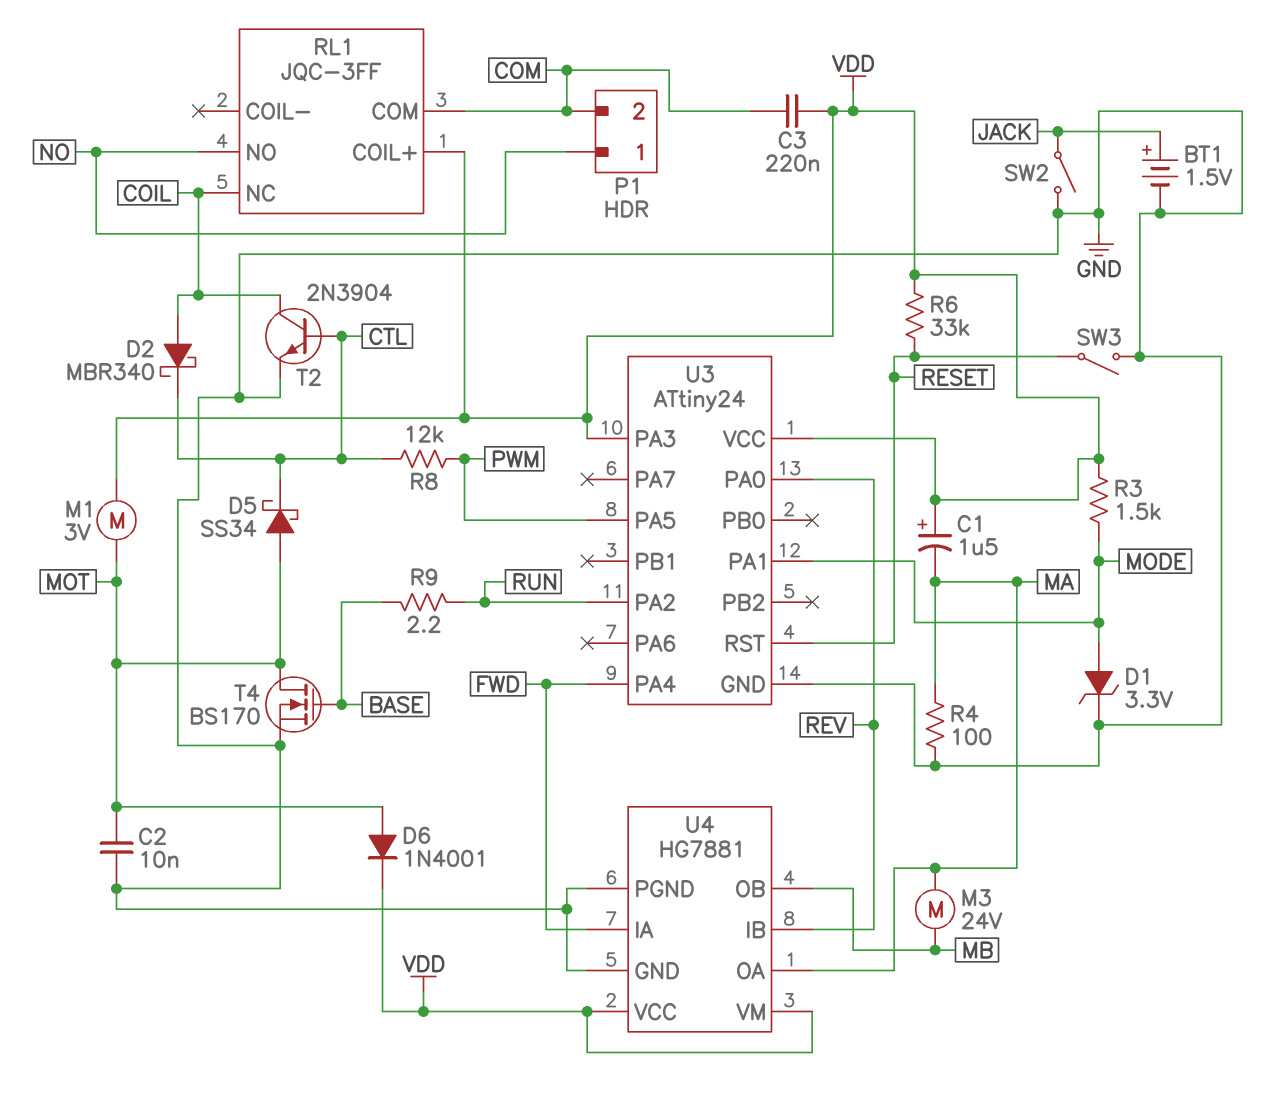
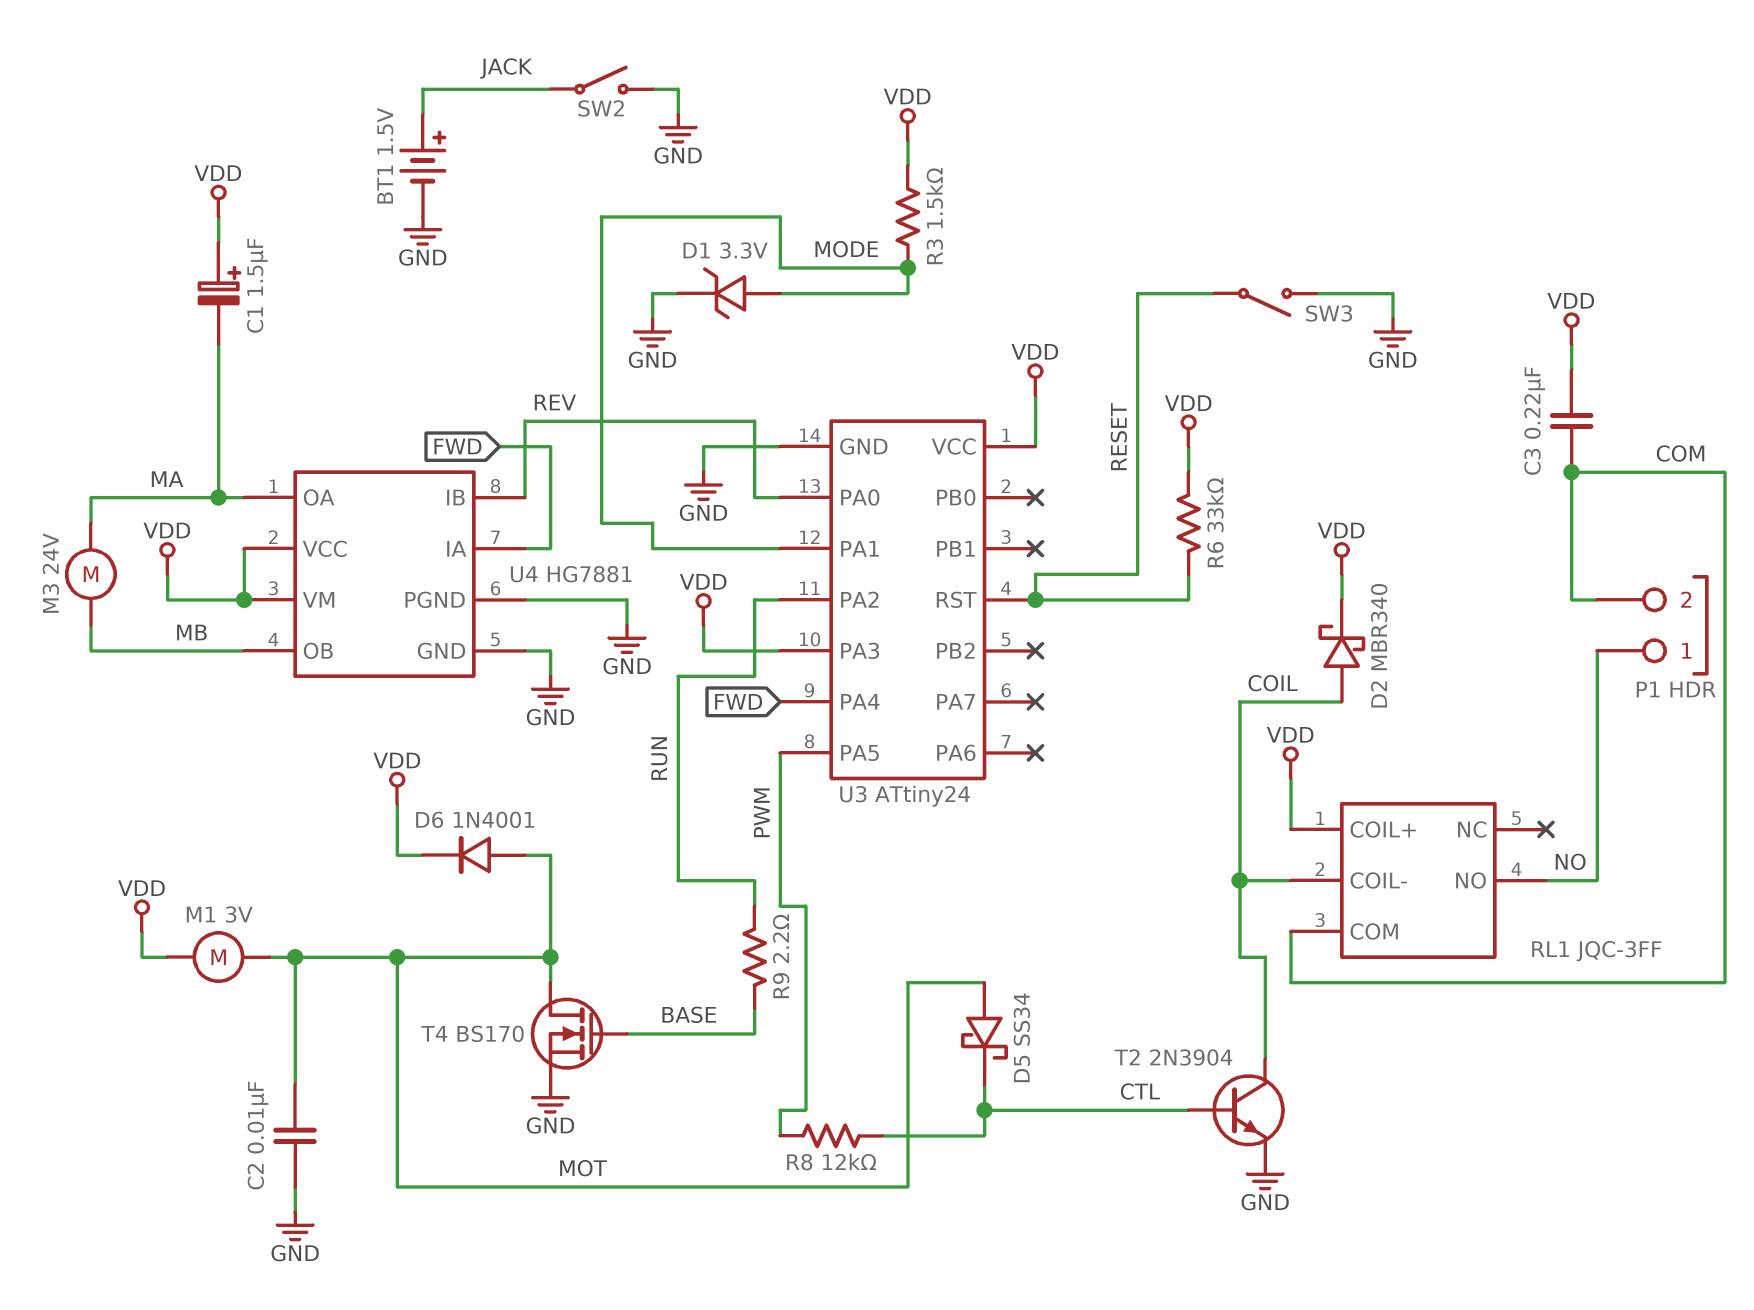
D2: schottky MBR340 (A COIL, K CTL) -> schottky MBR340 (A COIL, K VDD)
R4: 100 (GND, MA) -> none
RL1 pin COIL-: none -> COIL
RL1 pin NC: COIL -> none

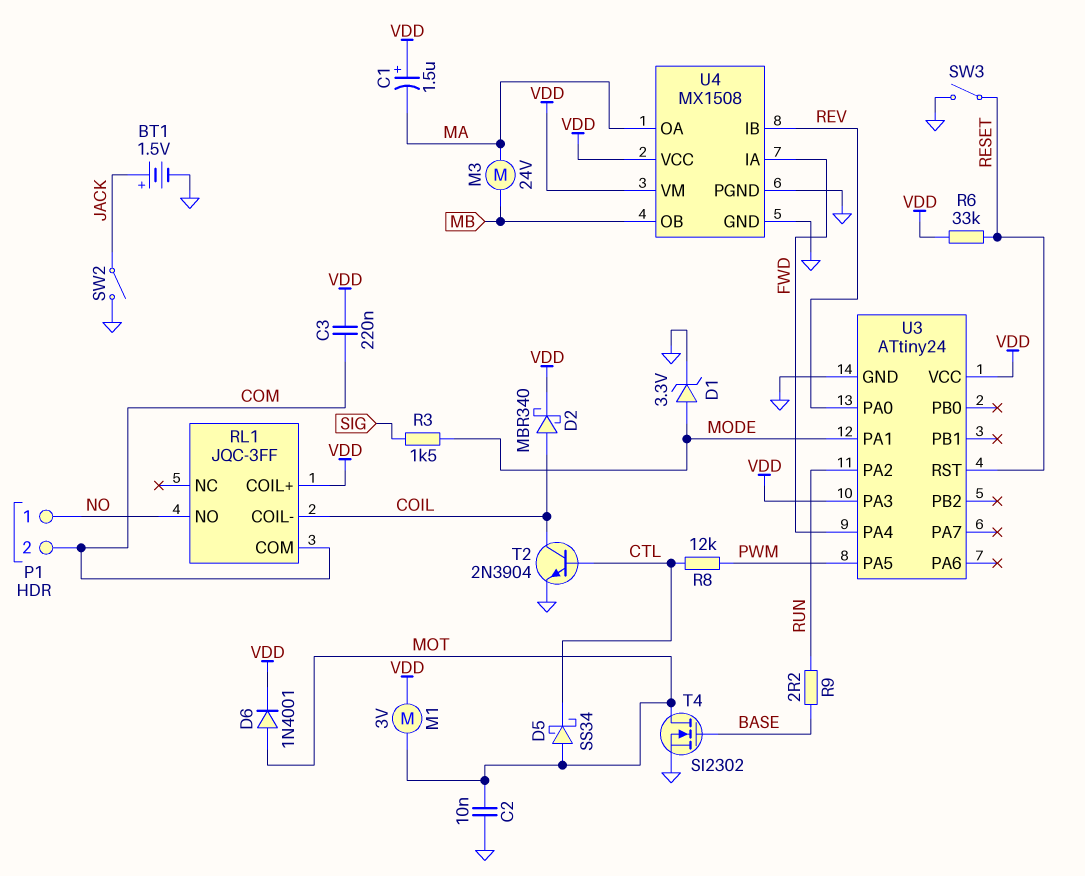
R3: 1.5k (MODE, VDD) -> 1.5k (MODE, SIG)
T4: NMOS BS170 (G BASE, D MOT, S GND) -> NMOS SI2302 (G BASE, D MOT, S GND)
U4: HG7881 -> MX1508

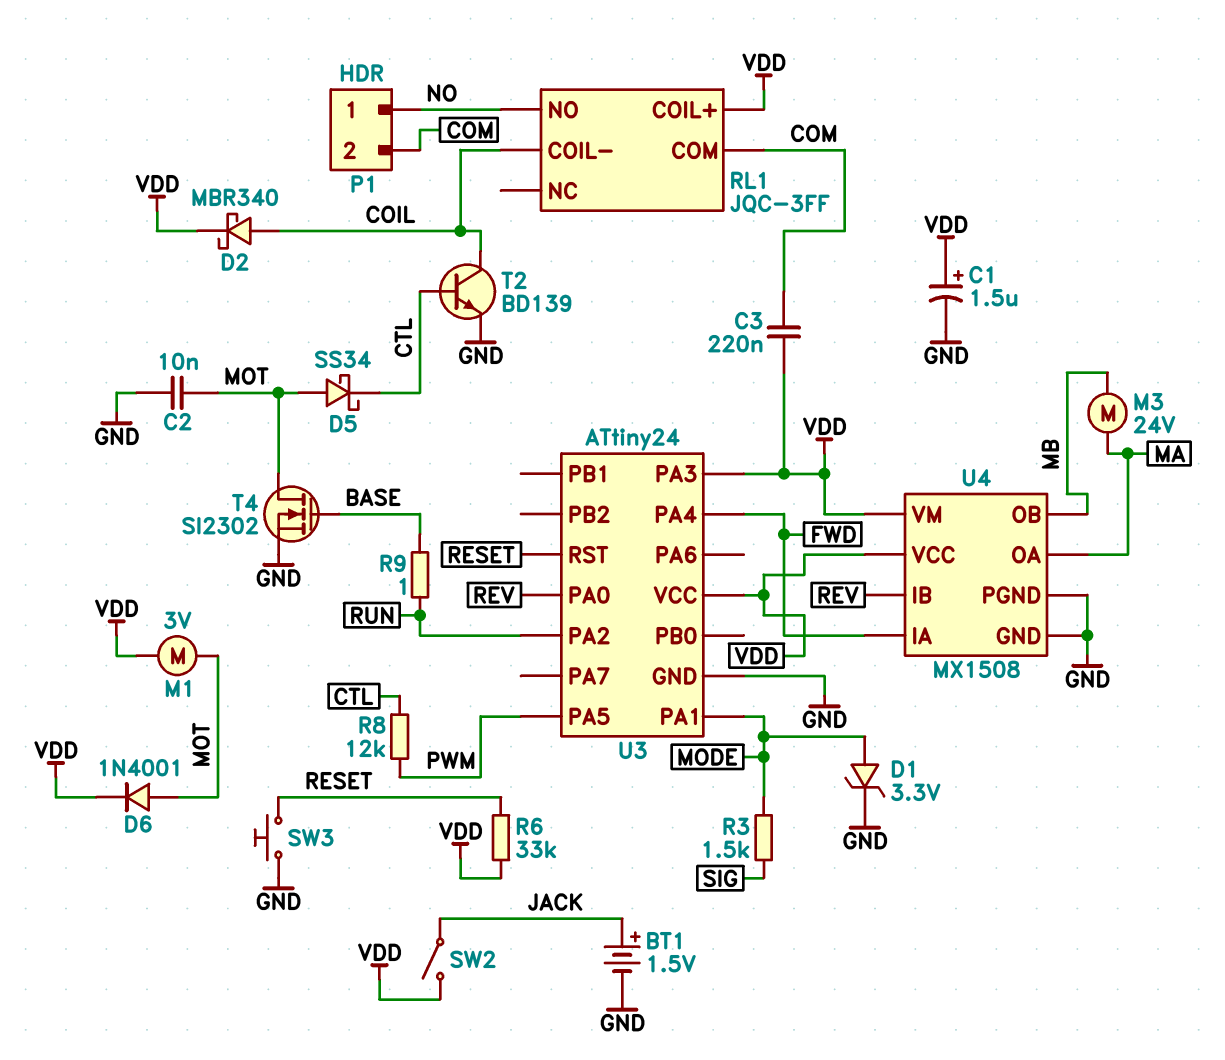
C1: 1.5uF (plus VDD, minus MA) -> 1.5uF (plus VDD, minus GND)
R9: 2.2 (BASE, RUN) -> 1 (BASE, RUN)
SW2: switch (GND, JACK) -> switch (JACK, VDD)
SW3: switch (GND, RESET) -> button (GND, RESET)
T2: NPN 2N3904 (B CTL, C COIL, E GND) -> NPN BD139 (B CTL, C COIL, E GND)

